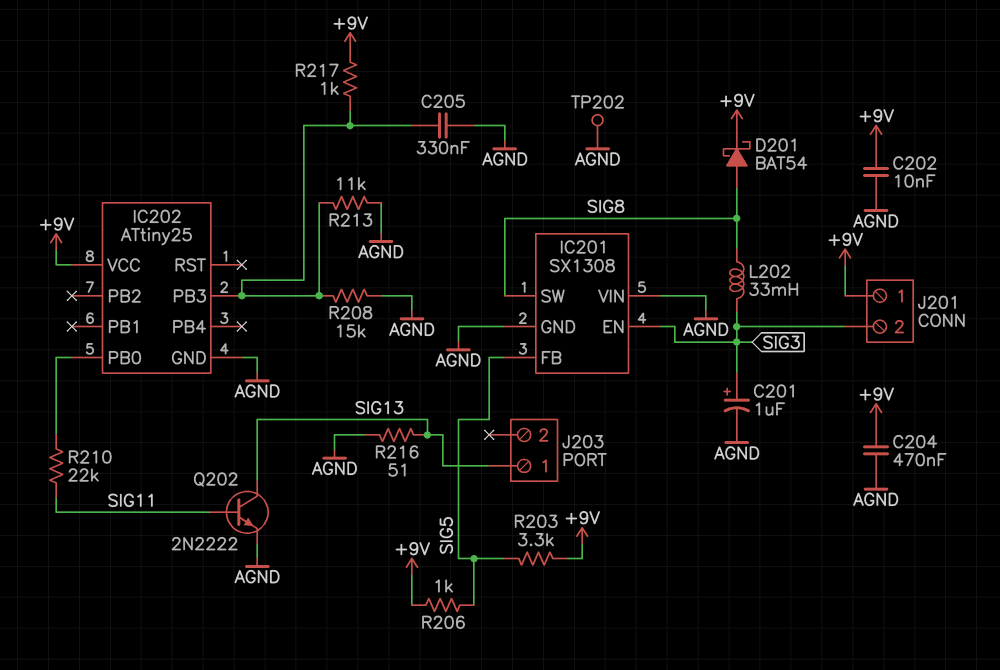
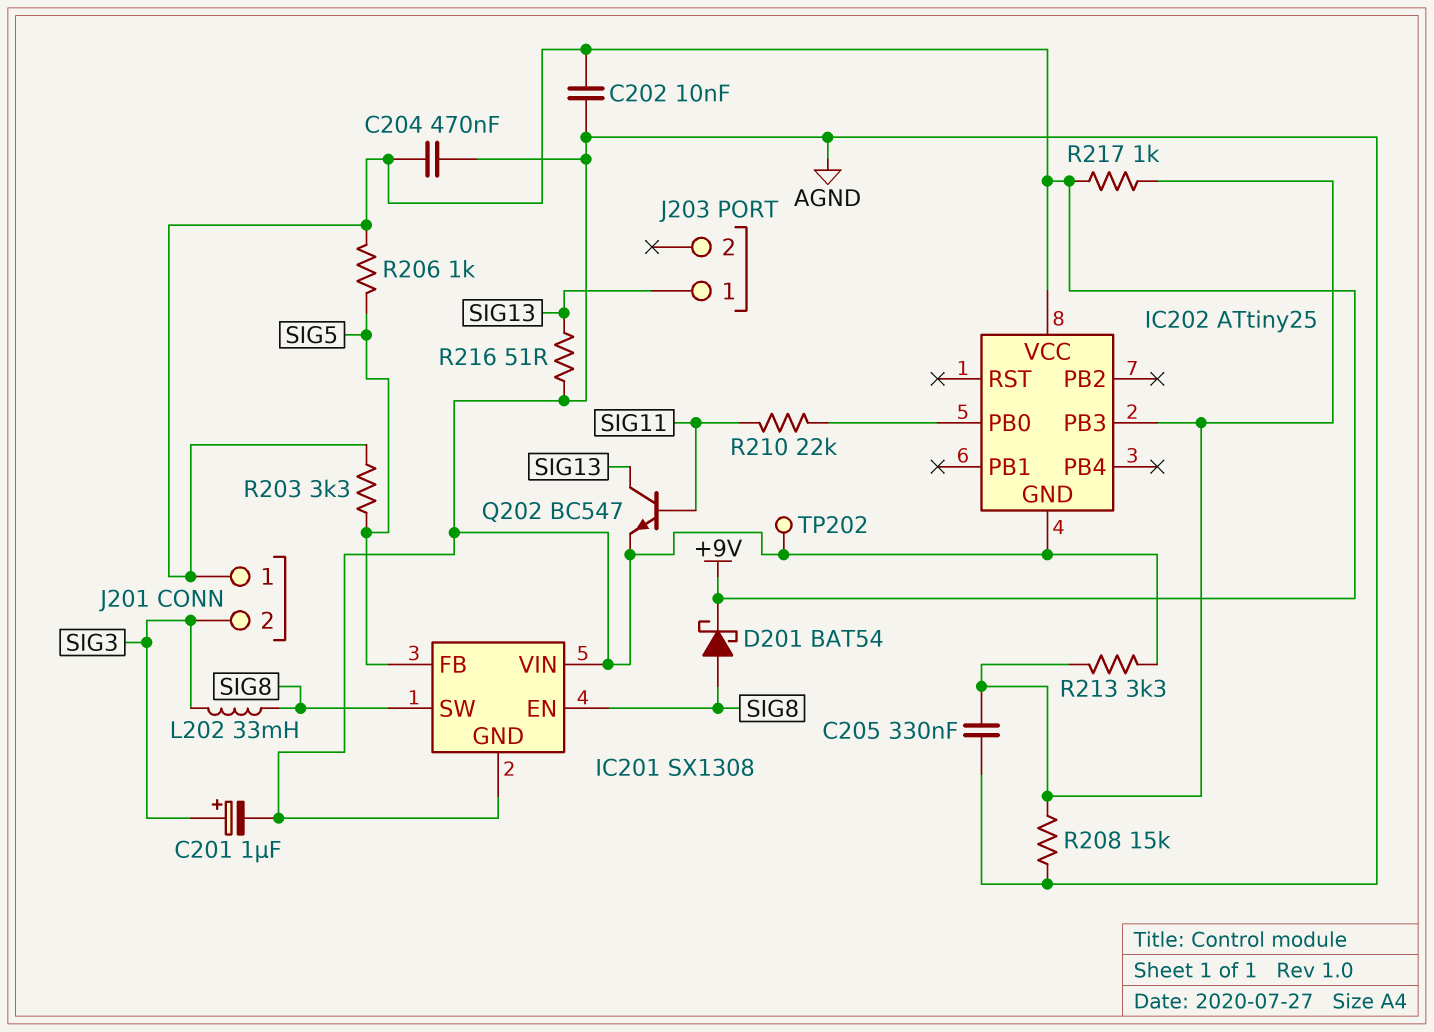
IC201 pin EN: SIG3 -> SIG8
Q202: NPN 2N2222 (B SIG11, C SIG13, E AGND) -> NPN BC547 (B SIG11, C SIG13, E AGND)
R213: 11k (AGND, IC202/PB3) -> 3.3k (AGND, IC202/PB3)

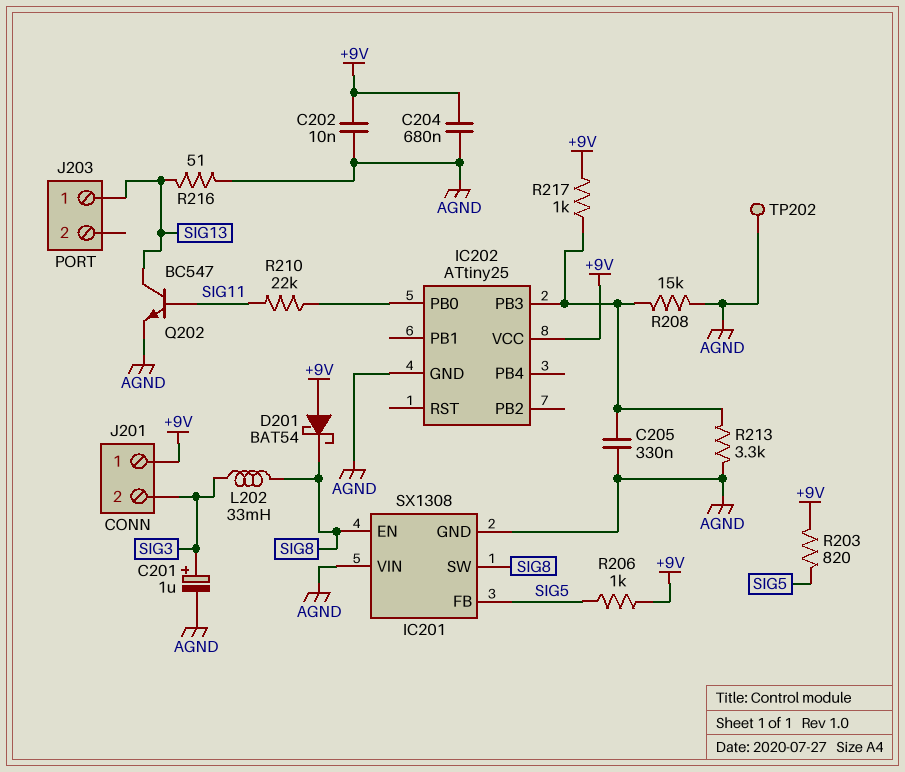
C204: 470nF (+9V, AGND) -> 680nF (+9V, AGND)
D201: schottky BAT54 (A SIG8, K +9V) -> schottky BAT54 (A +9V, K SIG8)
R203: 3.3k (+9V, SIG5) -> 820 (+9V, SIG5)

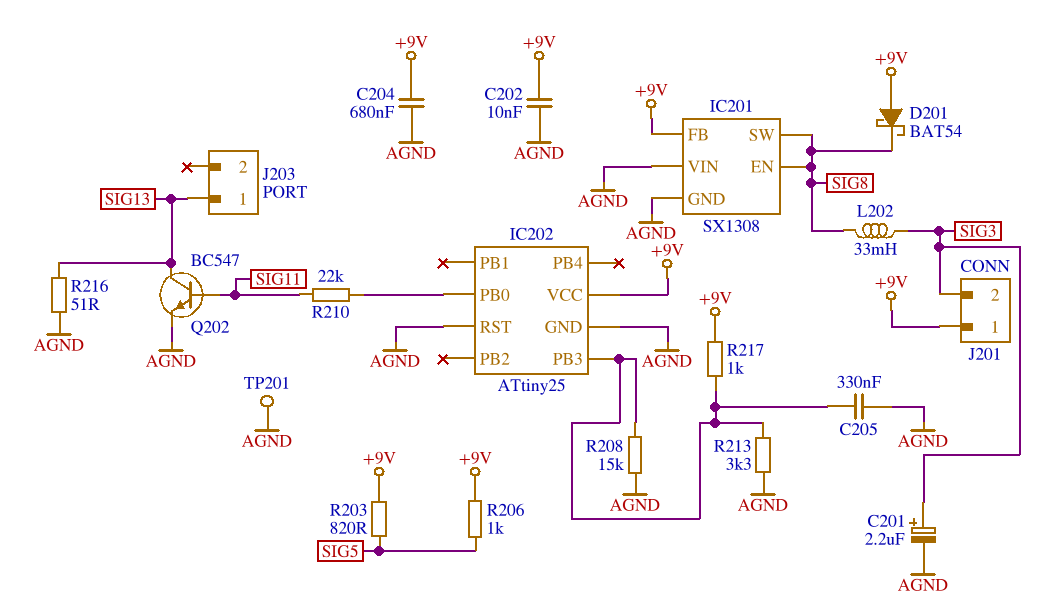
C201: 1uF (plus SIG3, minus AGND) -> 2.2uF (plus SIG3, minus AGND)
IC201 pin FB: SIG5 -> +9V
IC202 pin RST: none -> AGND
TP201: none -> test point (AGND)
TP202: test point (AGND) -> none

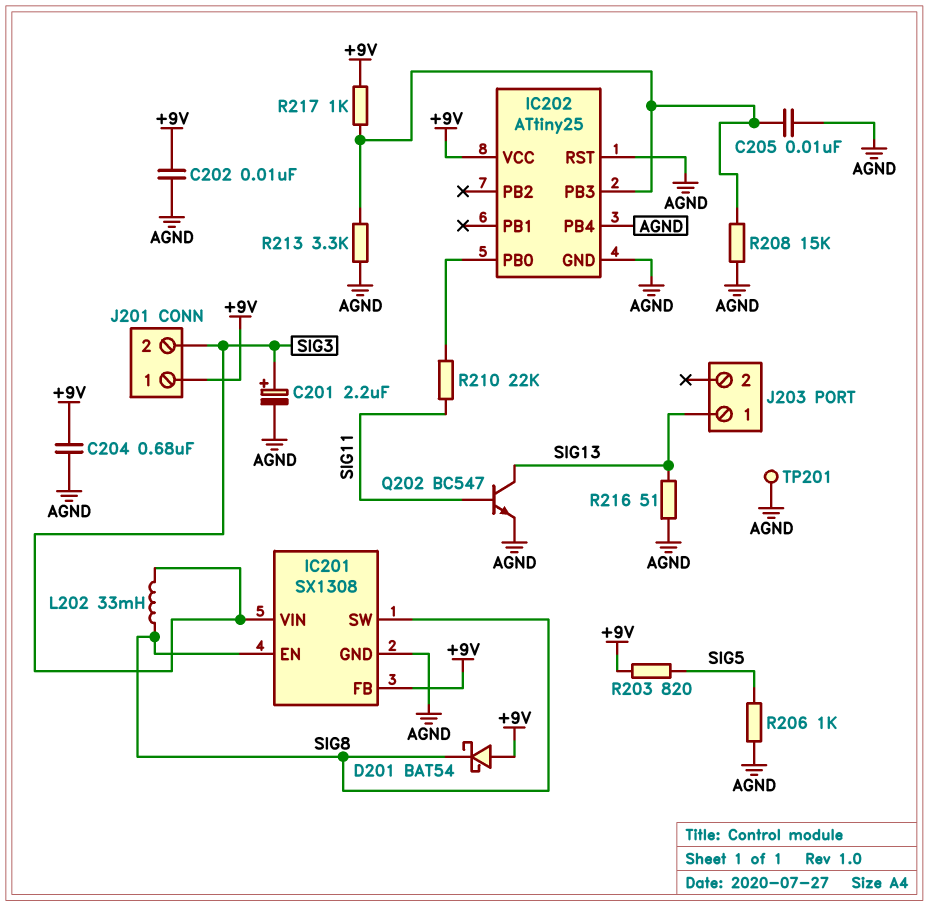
C205: 330nF (AGND, IC202/PB3) -> 10nF (AGND, IC202/PB3)
IC201 pin VIN: AGND -> SIG3
IC202 pin PB4: none -> AGND
R206: 1k (+9V, SIG5) -> 1k (AGND, SIG5)

